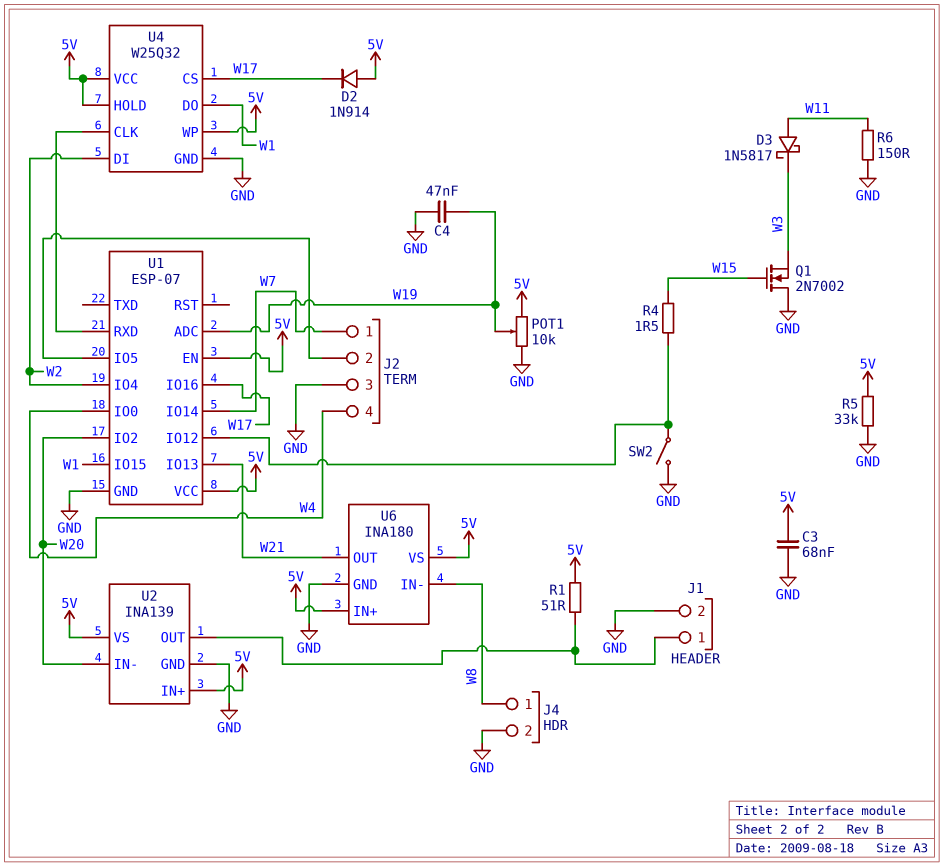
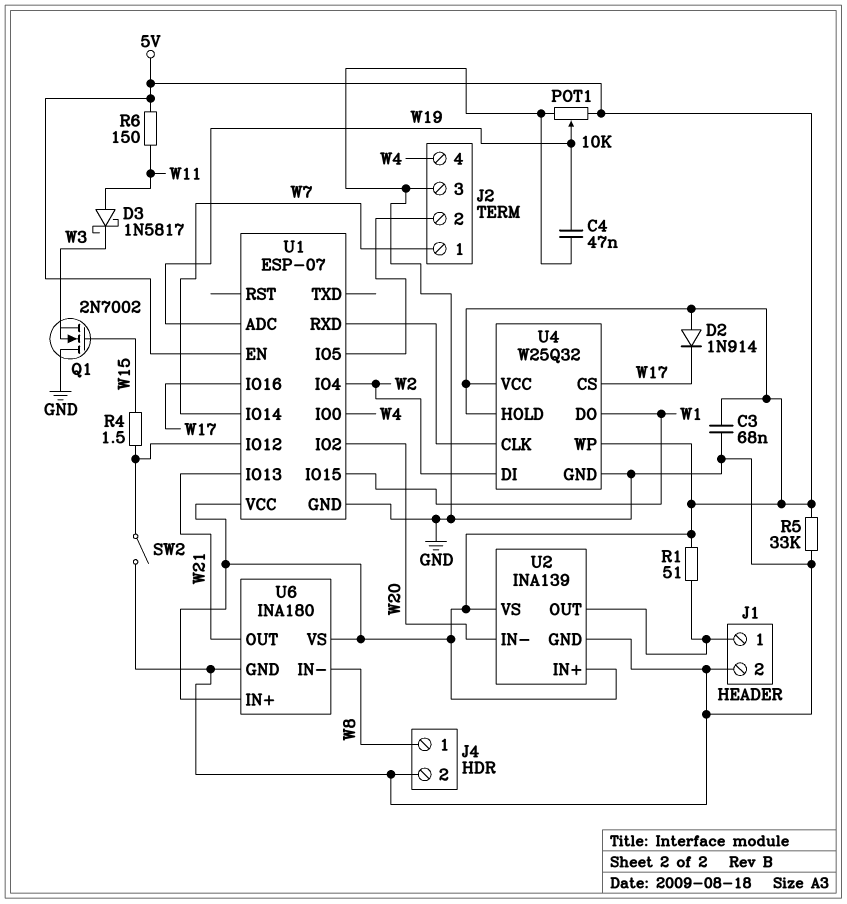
R6: 150 (GND, W11) -> 150 (5V, W11)

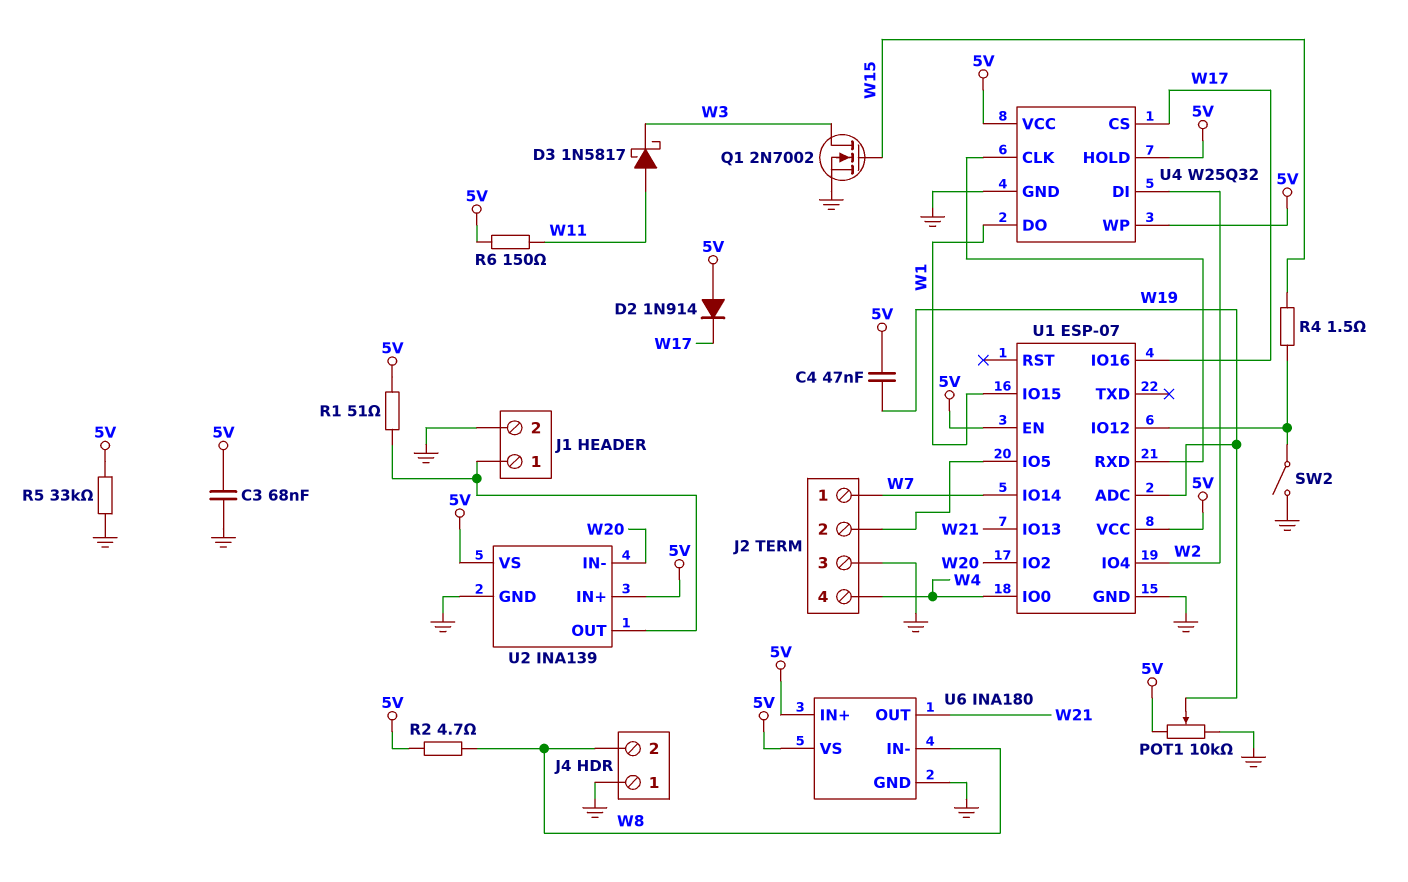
C4: 47nF (GND, W19) -> 47nF (5V, W19)
J4 pin 1: W8 -> GND
J4 pin 2: GND -> W8
Q1: NMOS 2N7002 (G W15, D GND, S W3) -> NMOS 2N7002 (G W15, D W3, S GND)
R2: none -> 4.7 (5V, W8)

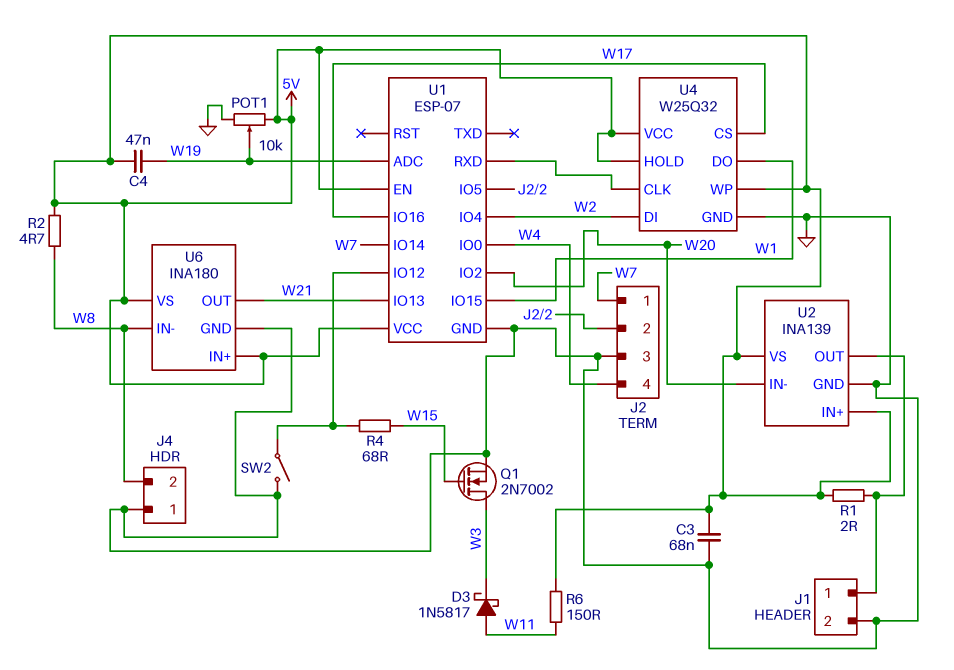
D2: diode 1N914 (A 5V, K W17) -> none
R1: 51 (5V, J1/1) -> 2 (5V, J1/1)
R4: 1.5 (U1/IO12, W15) -> 68 (U1/IO12, W15)
R5: 33k (5V, GND) -> none

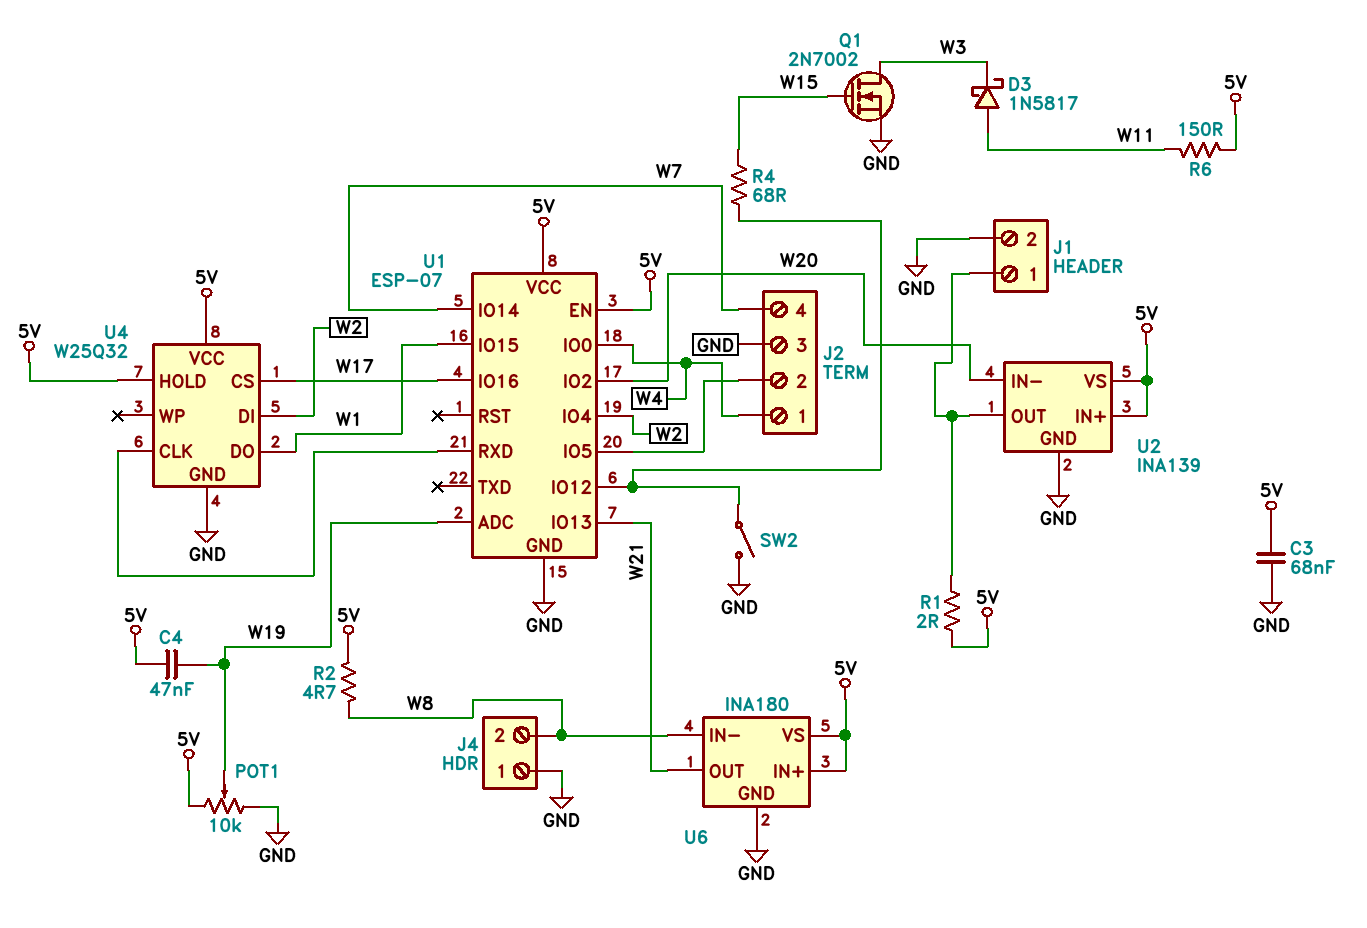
J2 pin 1: W7 -> W4
J2 pin 4: W4 -> W7
U4 pin WP: 5V -> none

